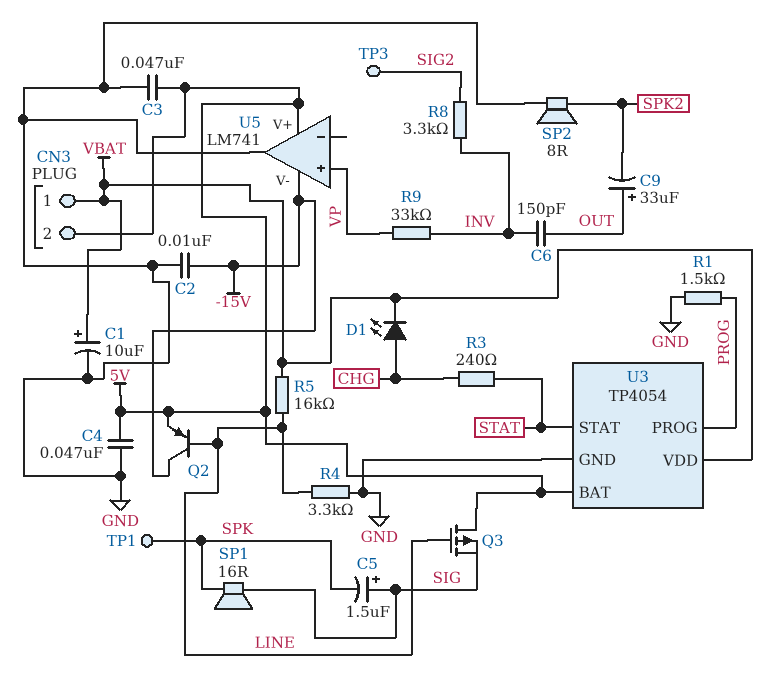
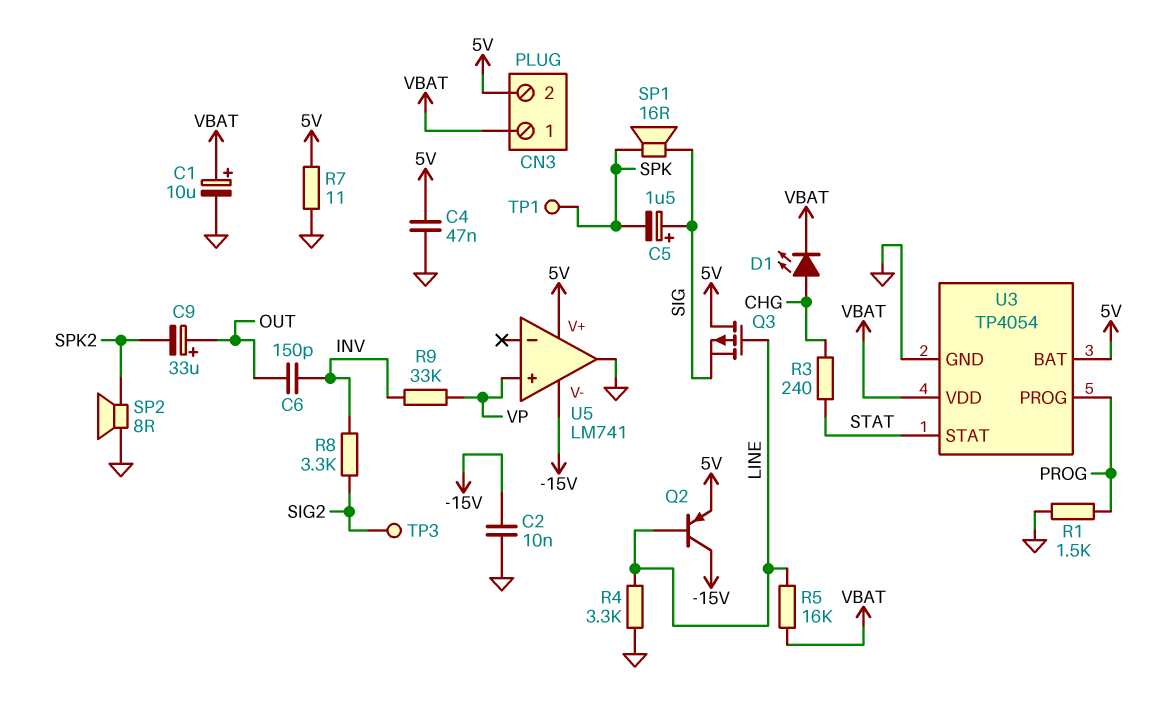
C3: 47nF (5V, GND) -> none
R7: none -> 11 (5V, GND)

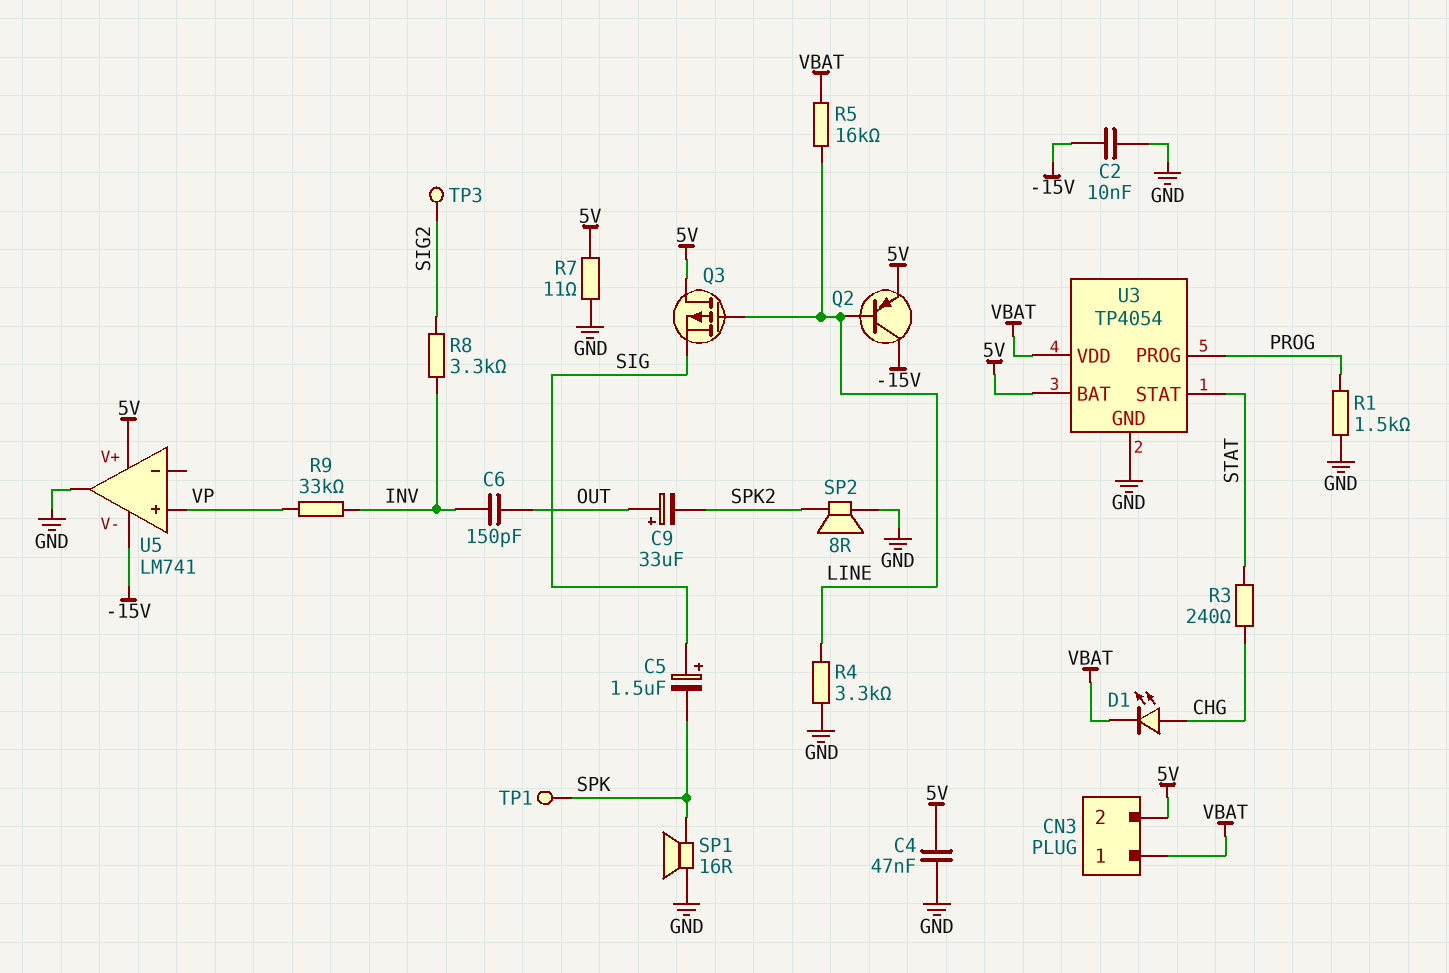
C1: 10uF (plus VBAT, minus GND) -> none
SP1: speaker 16R (SIG, SPK) -> speaker 16R (GND, SPK)

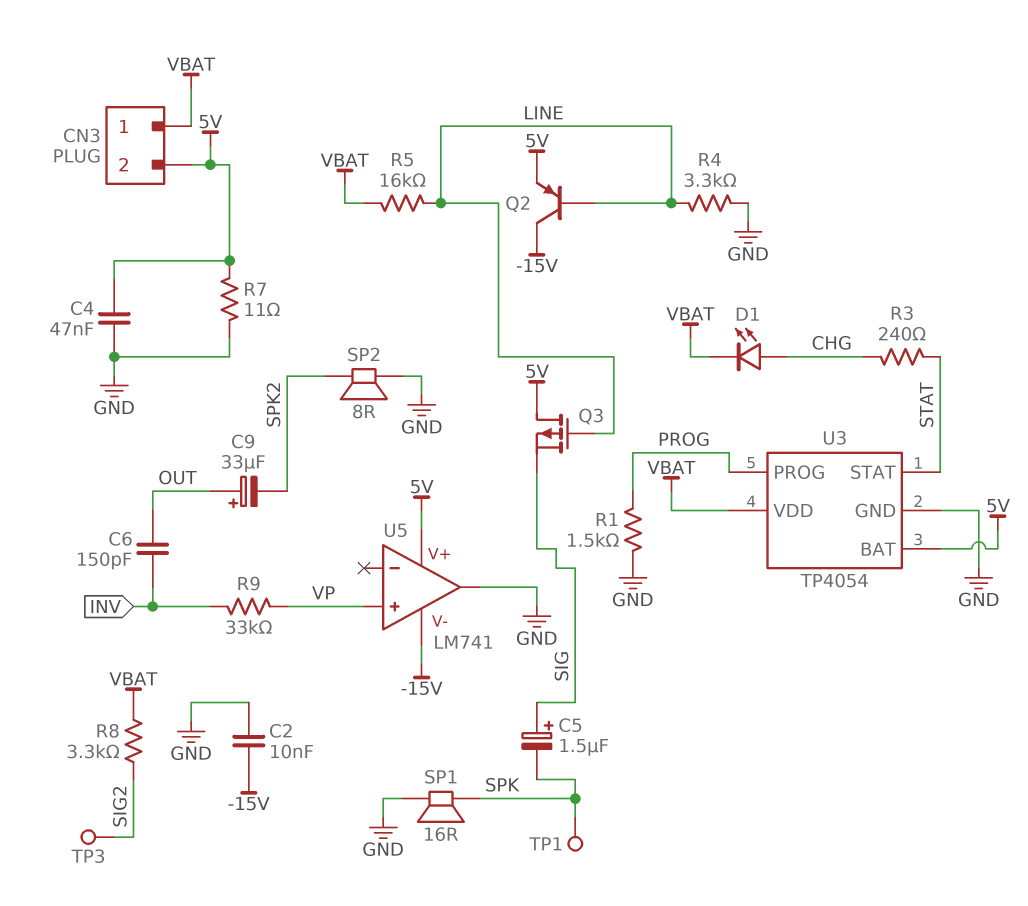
R8: 3.3k (INV, SIG2) -> 3.3k (SIG2, VBAT)

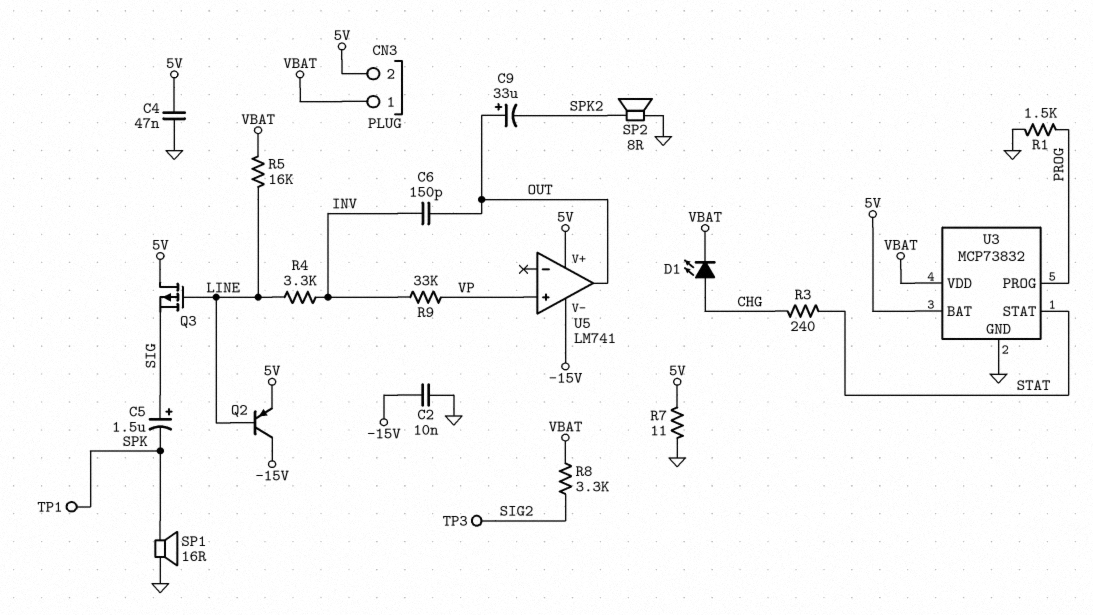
R4: 3.3k (GND, LINE) -> 3.3k (INV, LINE)
U3: TP4054 -> MCP73832
U5 pin out: GND -> OUT

